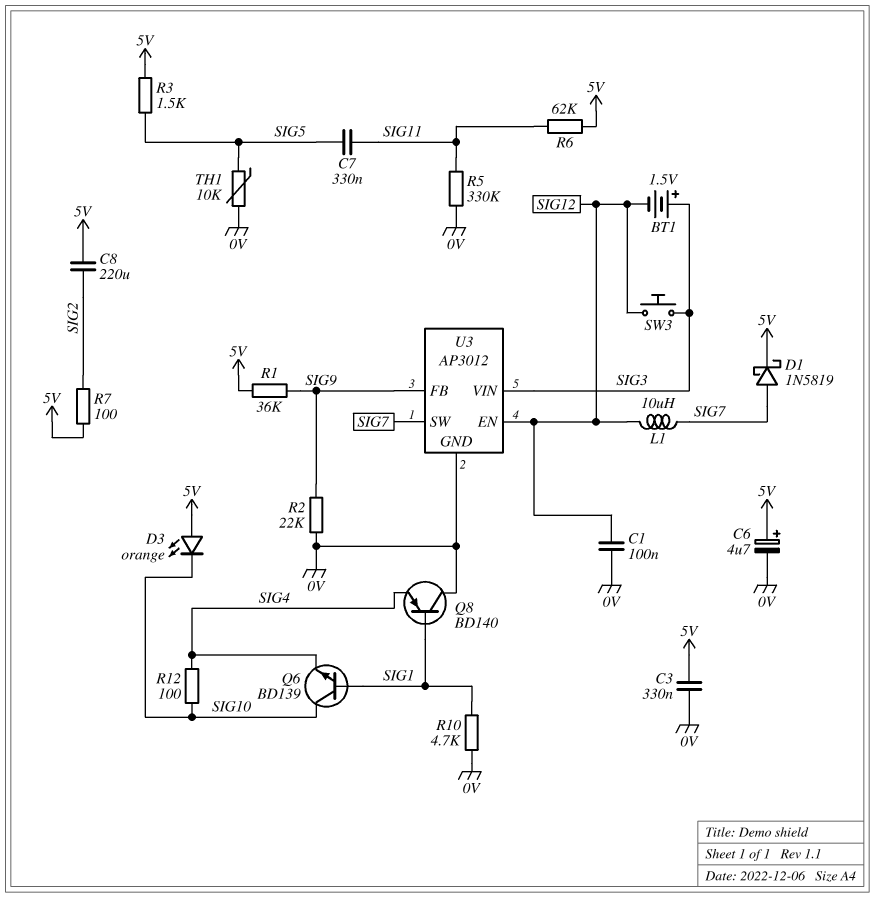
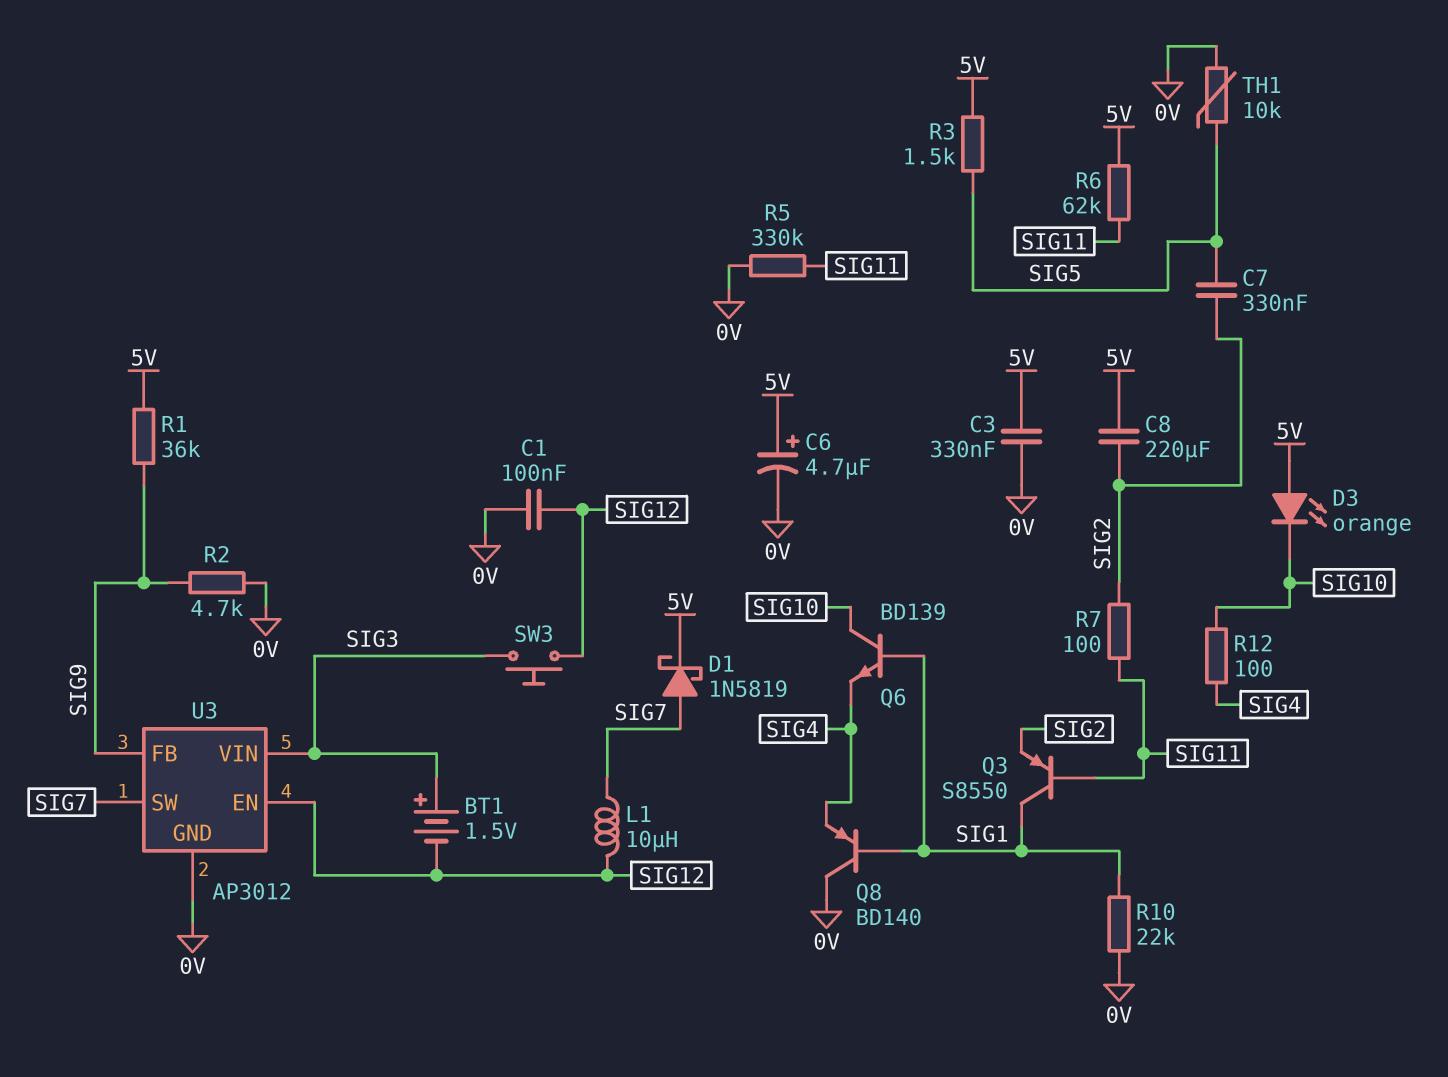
C7: 330nF (SIG5, SIG11) -> 330nF (SIG2, SIG5)
Q3: none -> PNP S8550 (B SIG11, C SIG1, E SIG2)
R2: 22k (0V, SIG9) -> 4.7k (0V, SIG9)
R7: 100 (5V, SIG2) -> 100 (SIG2, SIG11)
R10: 4.7k (0V, SIG1) -> 22k (0V, SIG1)

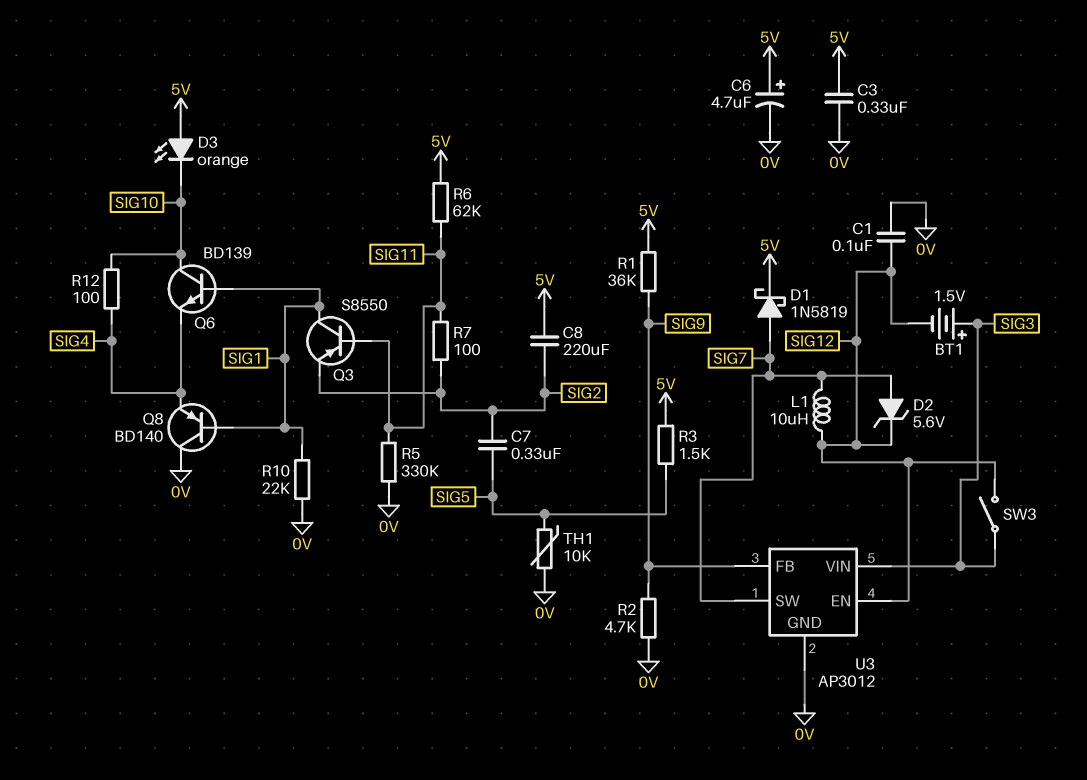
D2: none -> zener 5.6V (A SIG7, K SIG12)
SW3: button (SIG3, SIG12) -> switch (SIG3, SIG12)

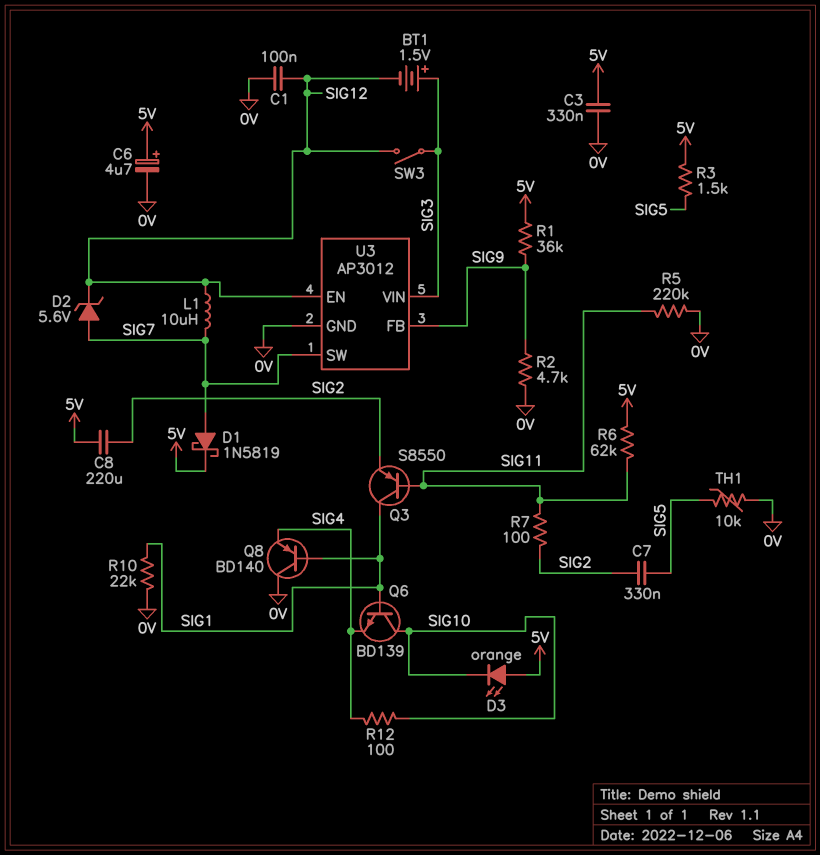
R5: 330k (0V, SIG11) -> 220k (0V, SIG11)

